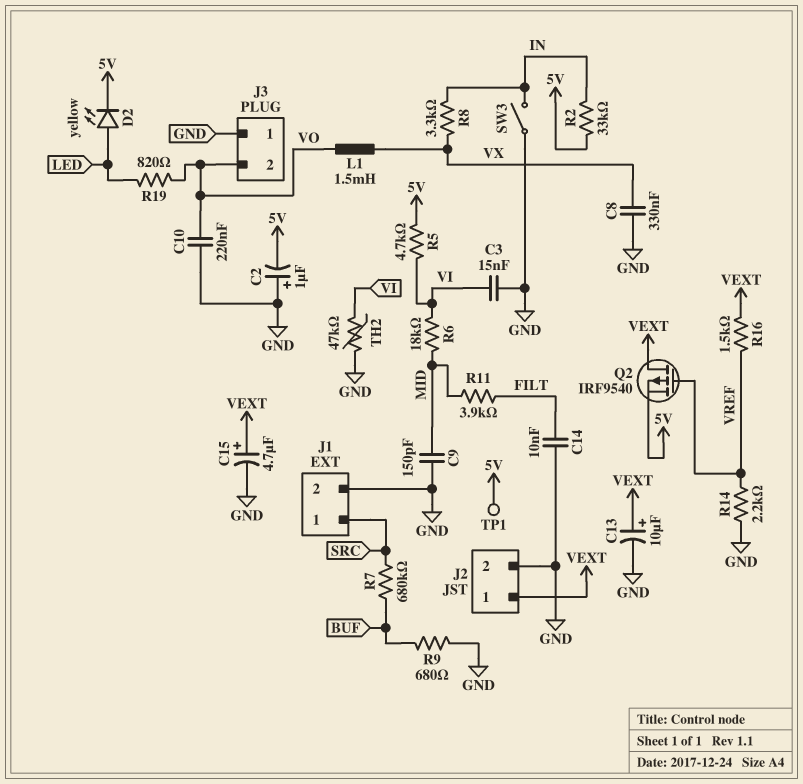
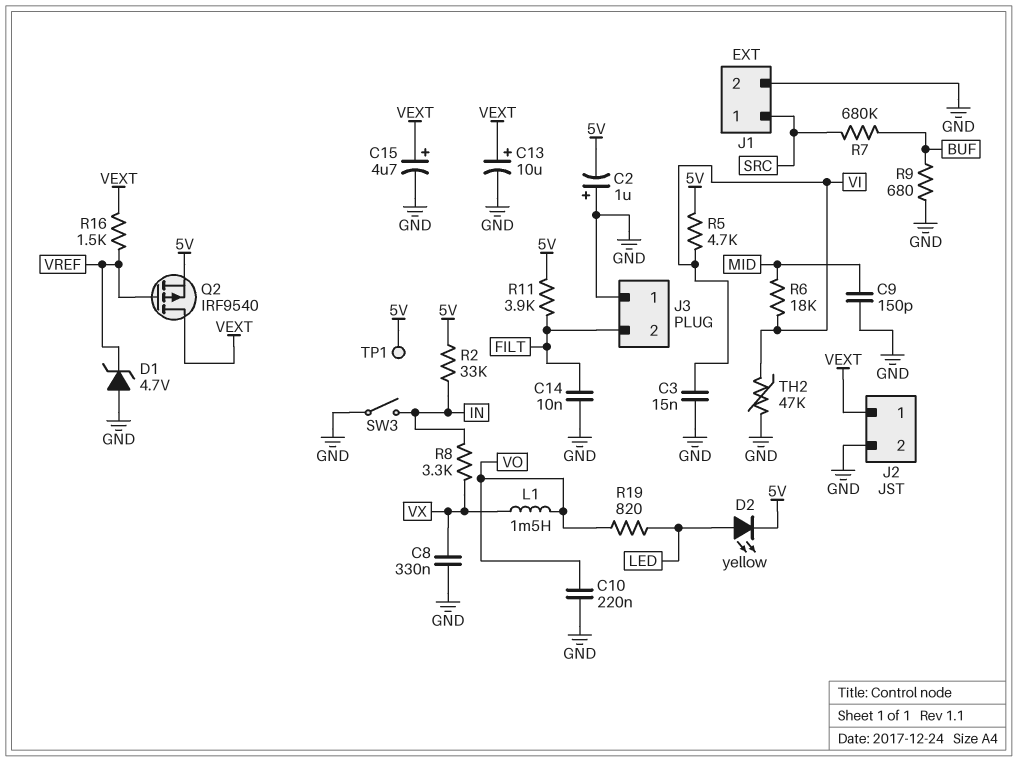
D1: none -> zener 4.7V (A GND, K VREF)
J3 pin 2: VO -> FILT
R11: 3.9k (FILT, MID) -> 3.9k (5V, FILT)
R14: 2.2k (GND, VREF) -> none

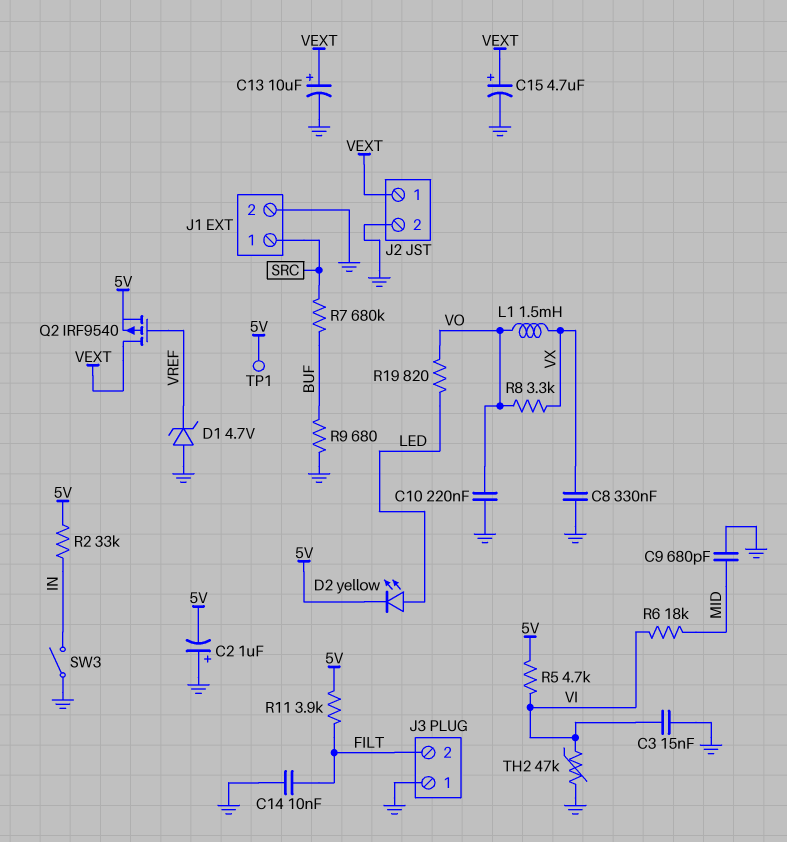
C9: 150pF (GND, MID) -> 680pF (GND, MID)
R8: 3.3k (IN, VX) -> 3.3k (VO, VX)
R16: 1.5k (VEXT, VREF) -> none

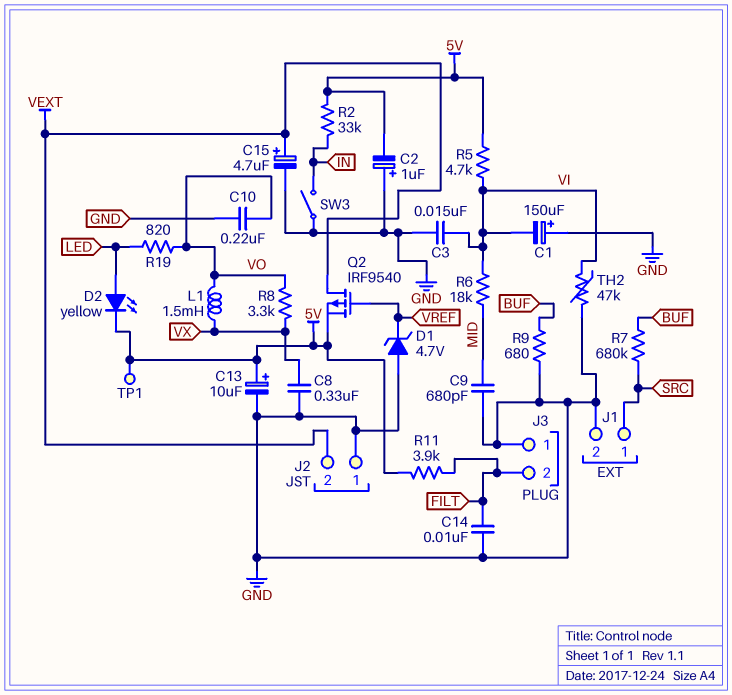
C1: none -> 150uF (plus GND, minus VI)
C13: 10uF (plus VEXT, minus GND) -> 10uF (plus 5V, minus GND)
J2 pin 1: VEXT -> GND
J2 pin 2: GND -> VEXT

